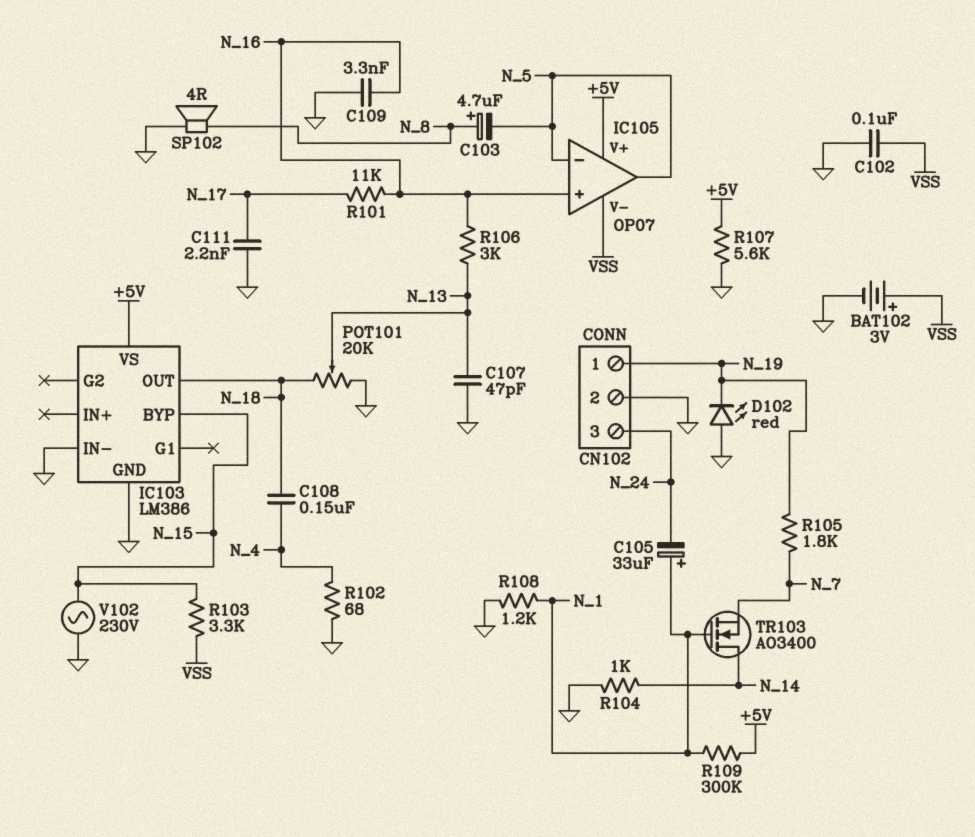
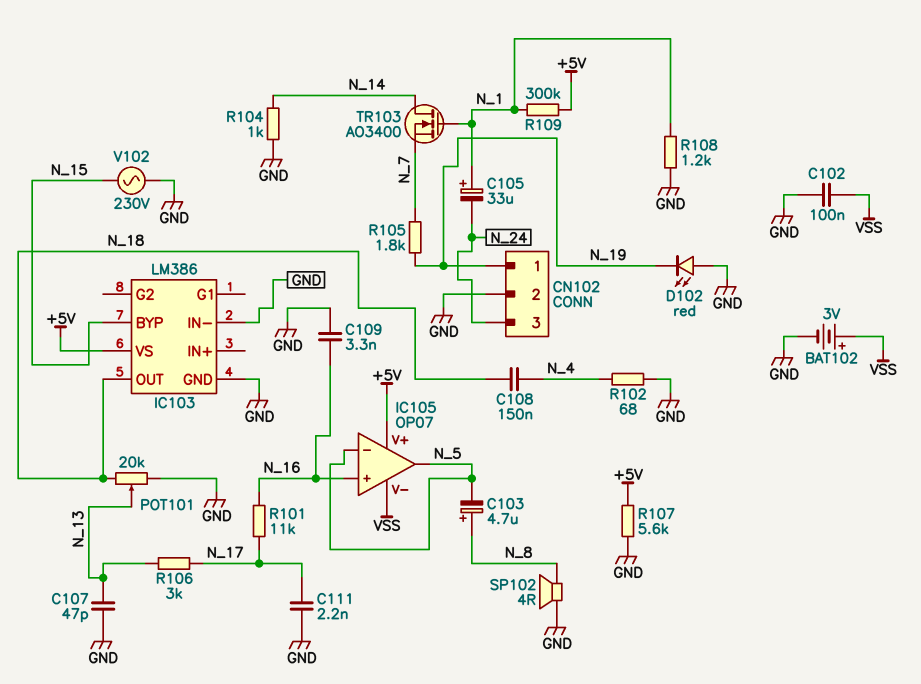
R103: 3.3k (N_15, VSS) -> none
R106: 3k (N_13, N_16) -> 3k (N_13, N_17)

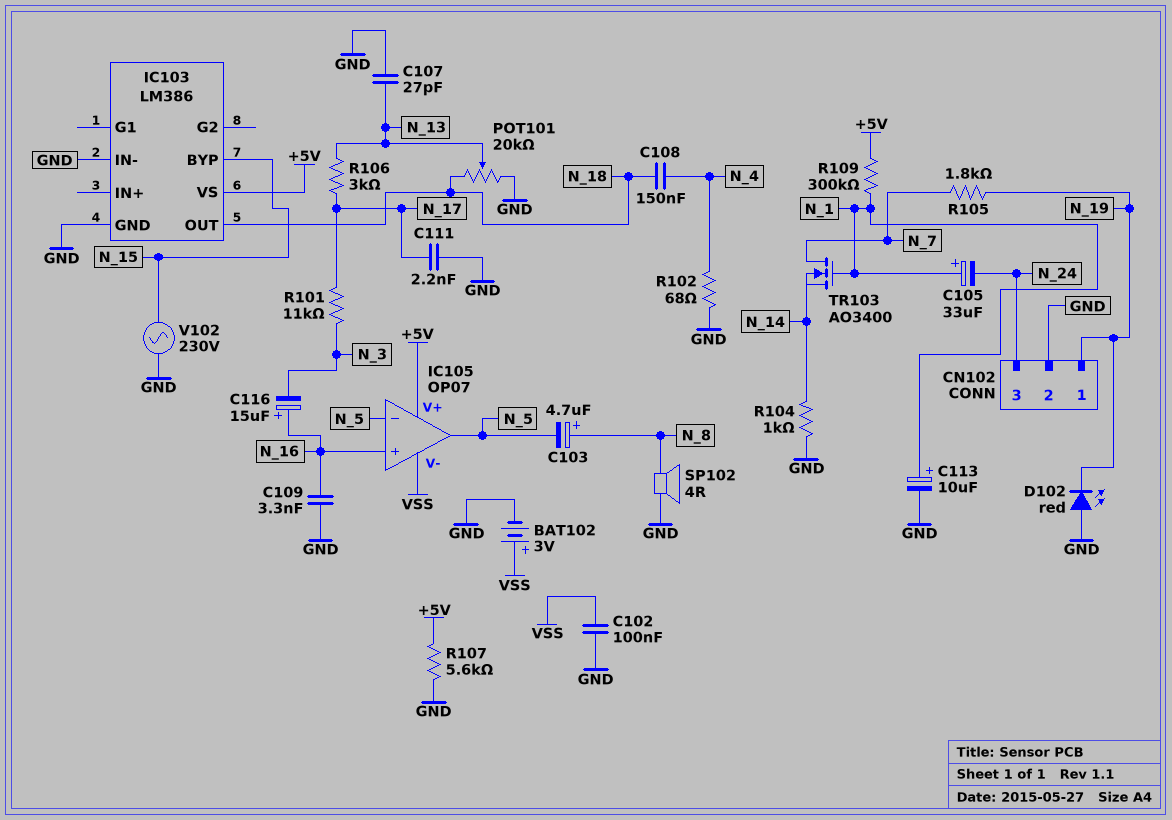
C107: 47pF (GND, N_13) -> 27pF (GND, N_13)
C113: none -> 10uF (plus N_1, minus GND)
C116: none -> 15uF (plus N_16, minus N_3)
R101: 11k (N_16, N_17) -> 11k (N_3, N_17)
R108: 1.2k (GND, N_1) -> none
TR103: NMOS AO3400 (G N_1, D N_14, S N_7) -> NMOS AO3400 (G N_1, D N_7, S N_14)

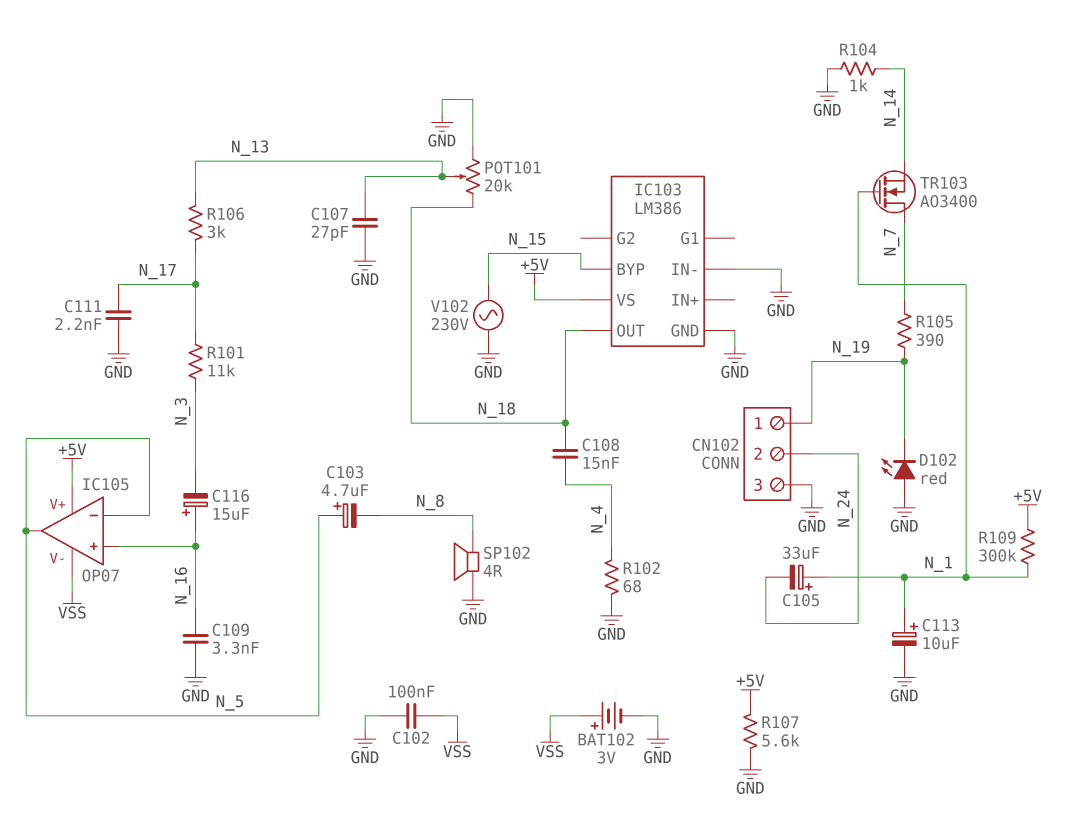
C103: 4.7uF (plus N_8, minus N_5) -> 4.7uF (plus N_5, minus N_8)
C108: 150nF (N_4, N_18) -> 15nF (N_4, N_18)
CN102 pin 2: GND -> N_24
CN102 pin 3: N_24 -> GND
R105: 1.8k (N_7, N_19) -> 390 (N_7, N_19)

